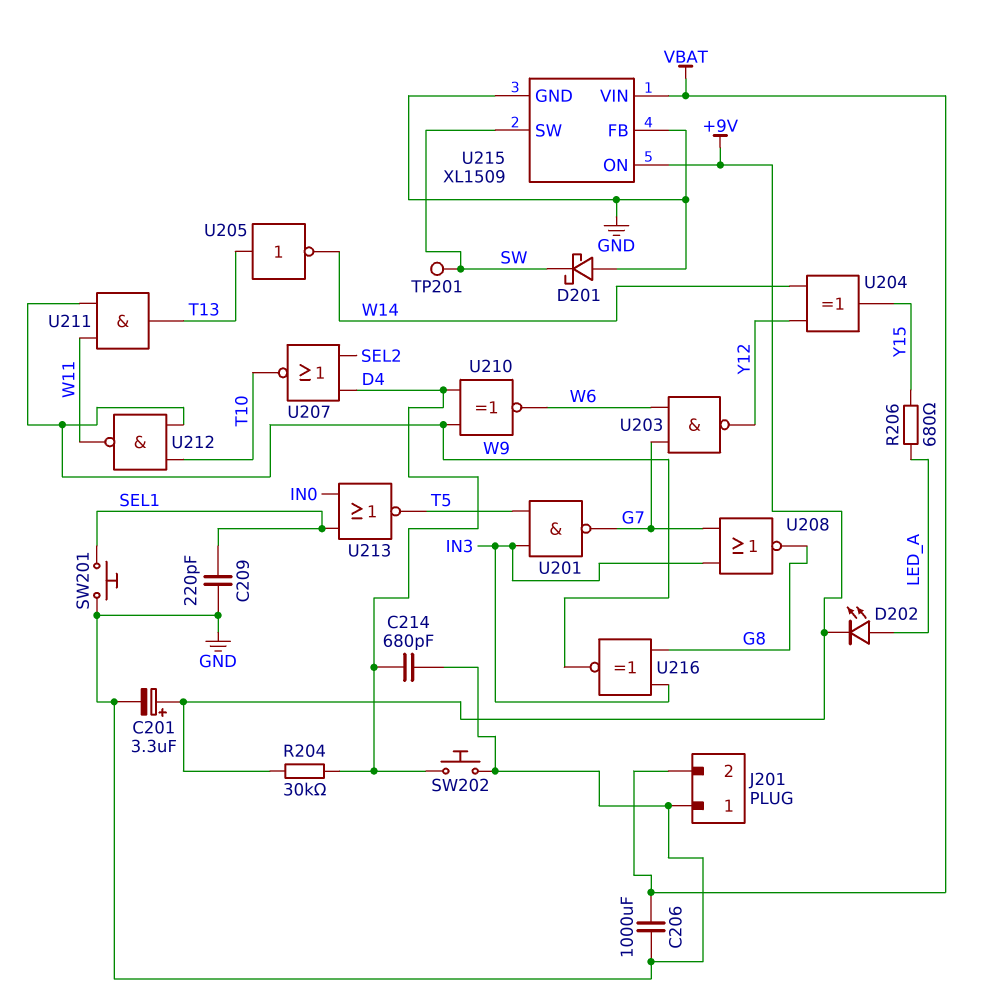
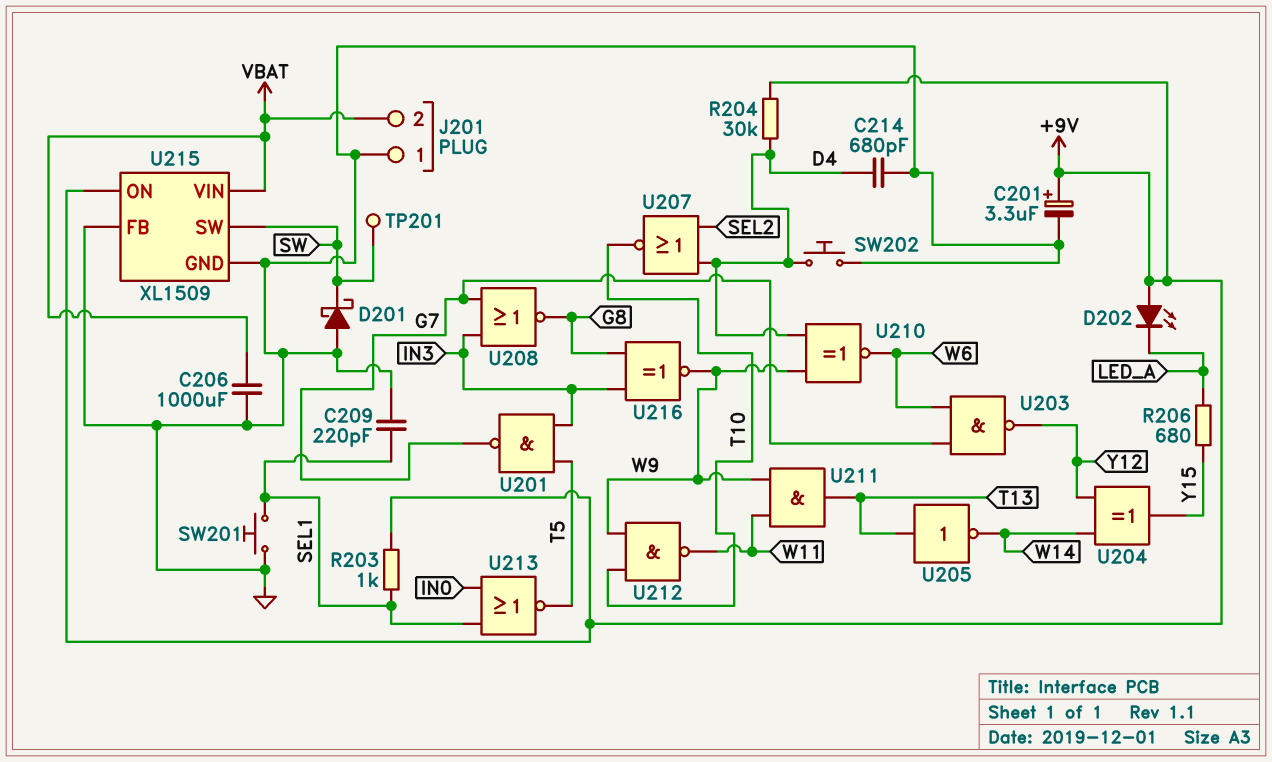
D202: LED (A LED_A, K +9V) -> LED (A +9V, K LED_A)
R203: none -> 1k (+9V, SEL1)

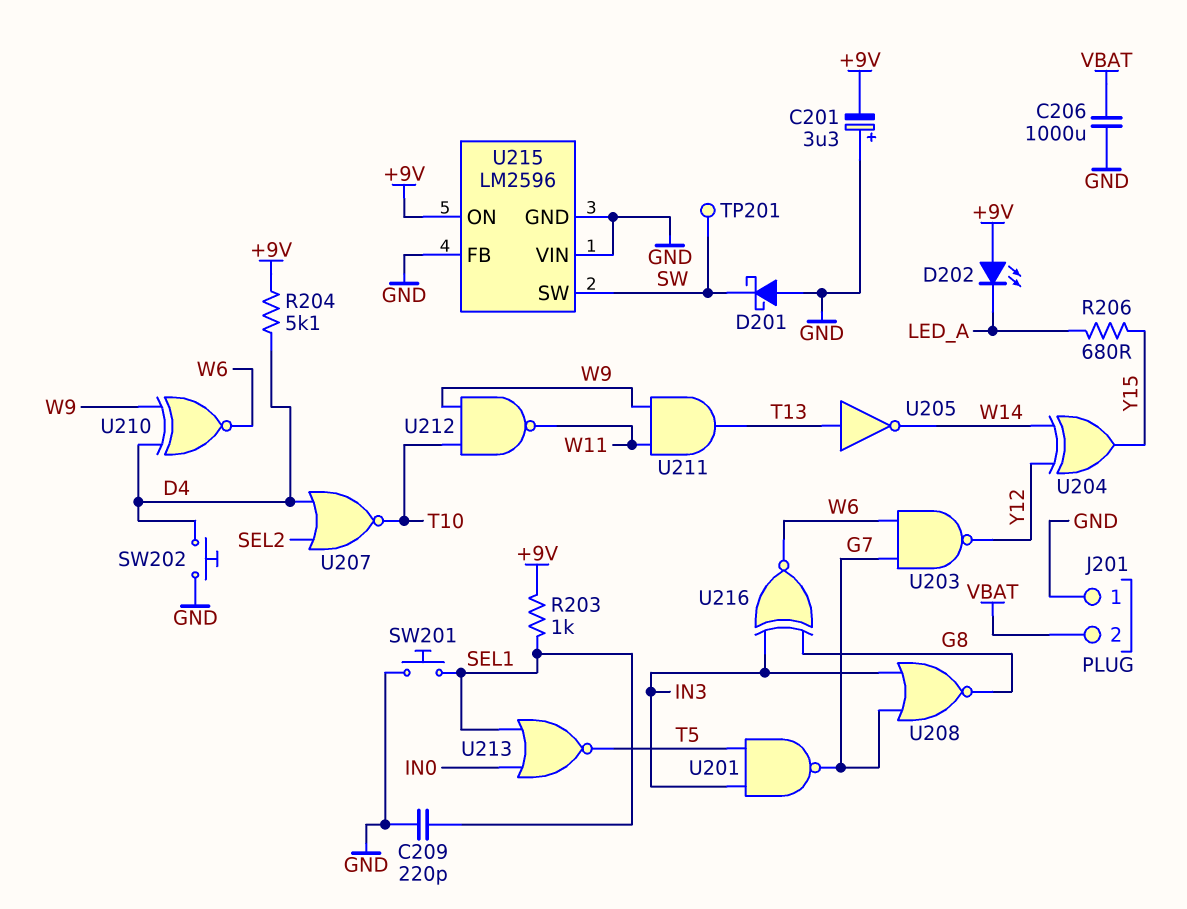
C201: 3.3uF (plus +9V, minus GND) -> 3.3uF (plus GND, minus +9V)
C214: 680pF (D4, GND) -> none
R204: 30k (+9V, D4) -> 5.1k (+9V, D4)
U215: XL1509 -> LM2596
U215 pin VIN: VBAT -> GND
U216: XNOR (in G8, in IN3, out W9) -> XNOR (in G8, in IN3, out W6)

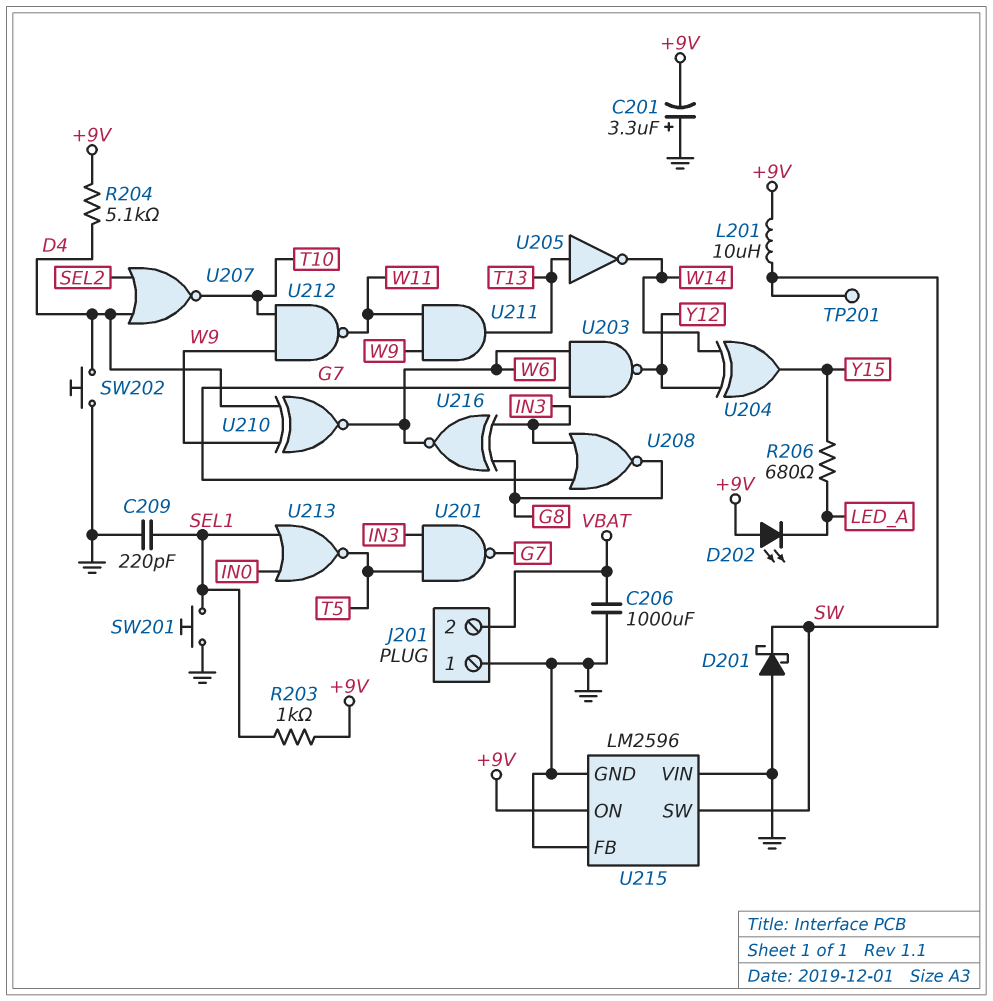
L201: none -> 10uH (+9V, SW)

